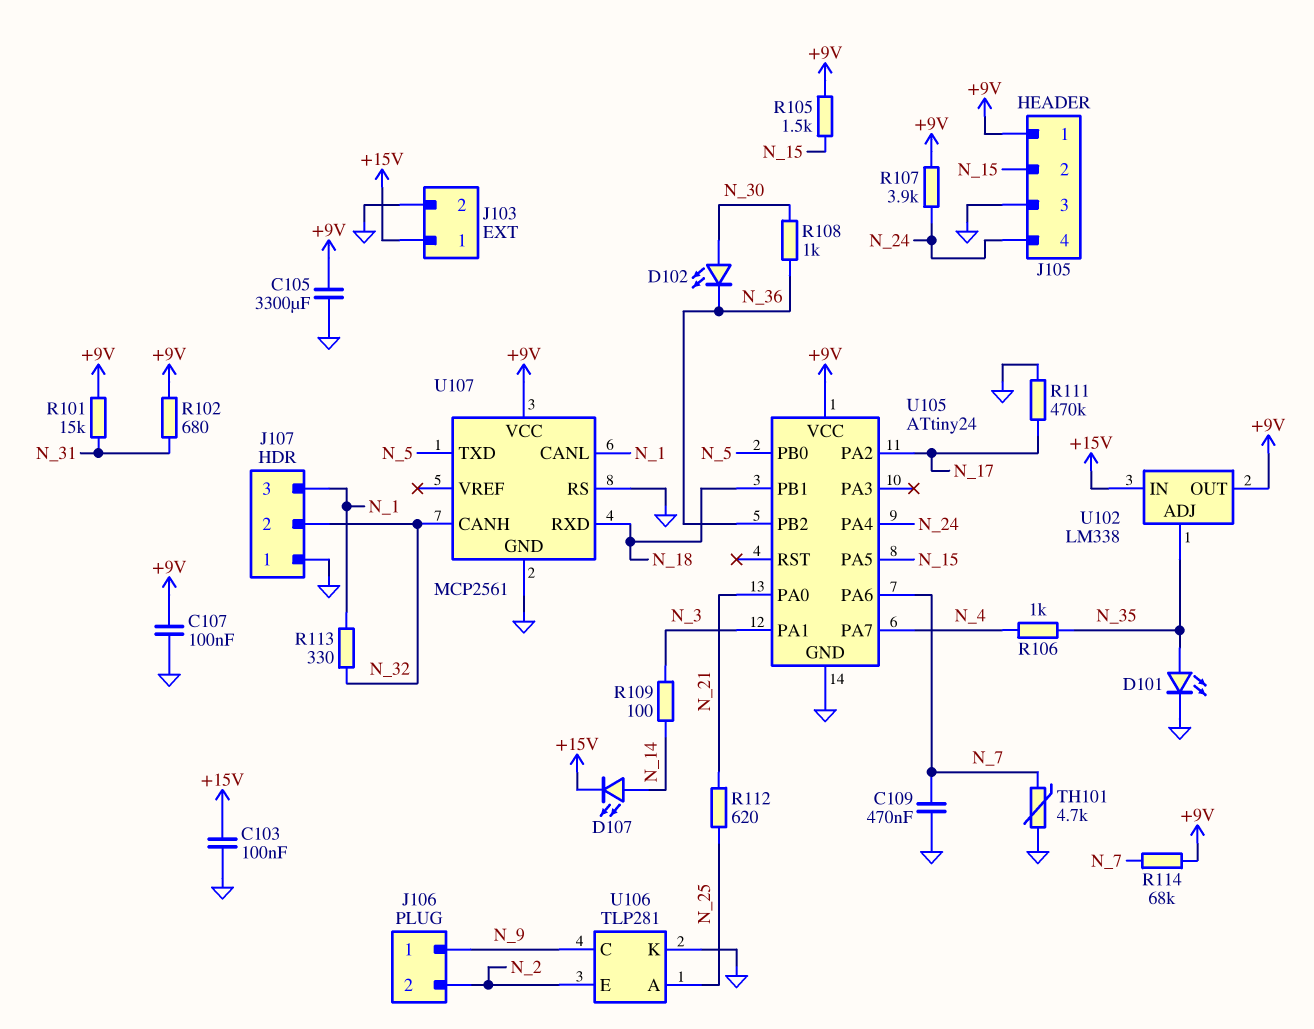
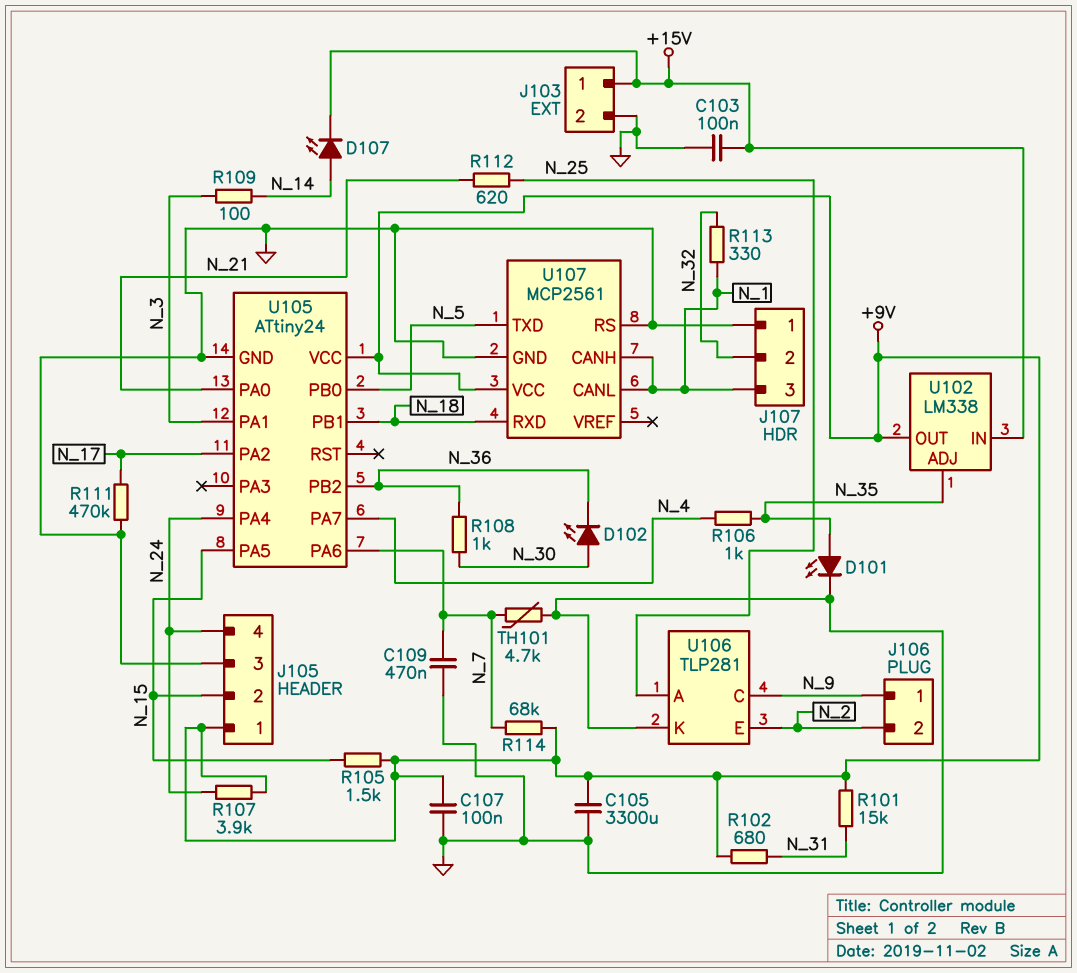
U107 pin CANH: N_32 -> N_1

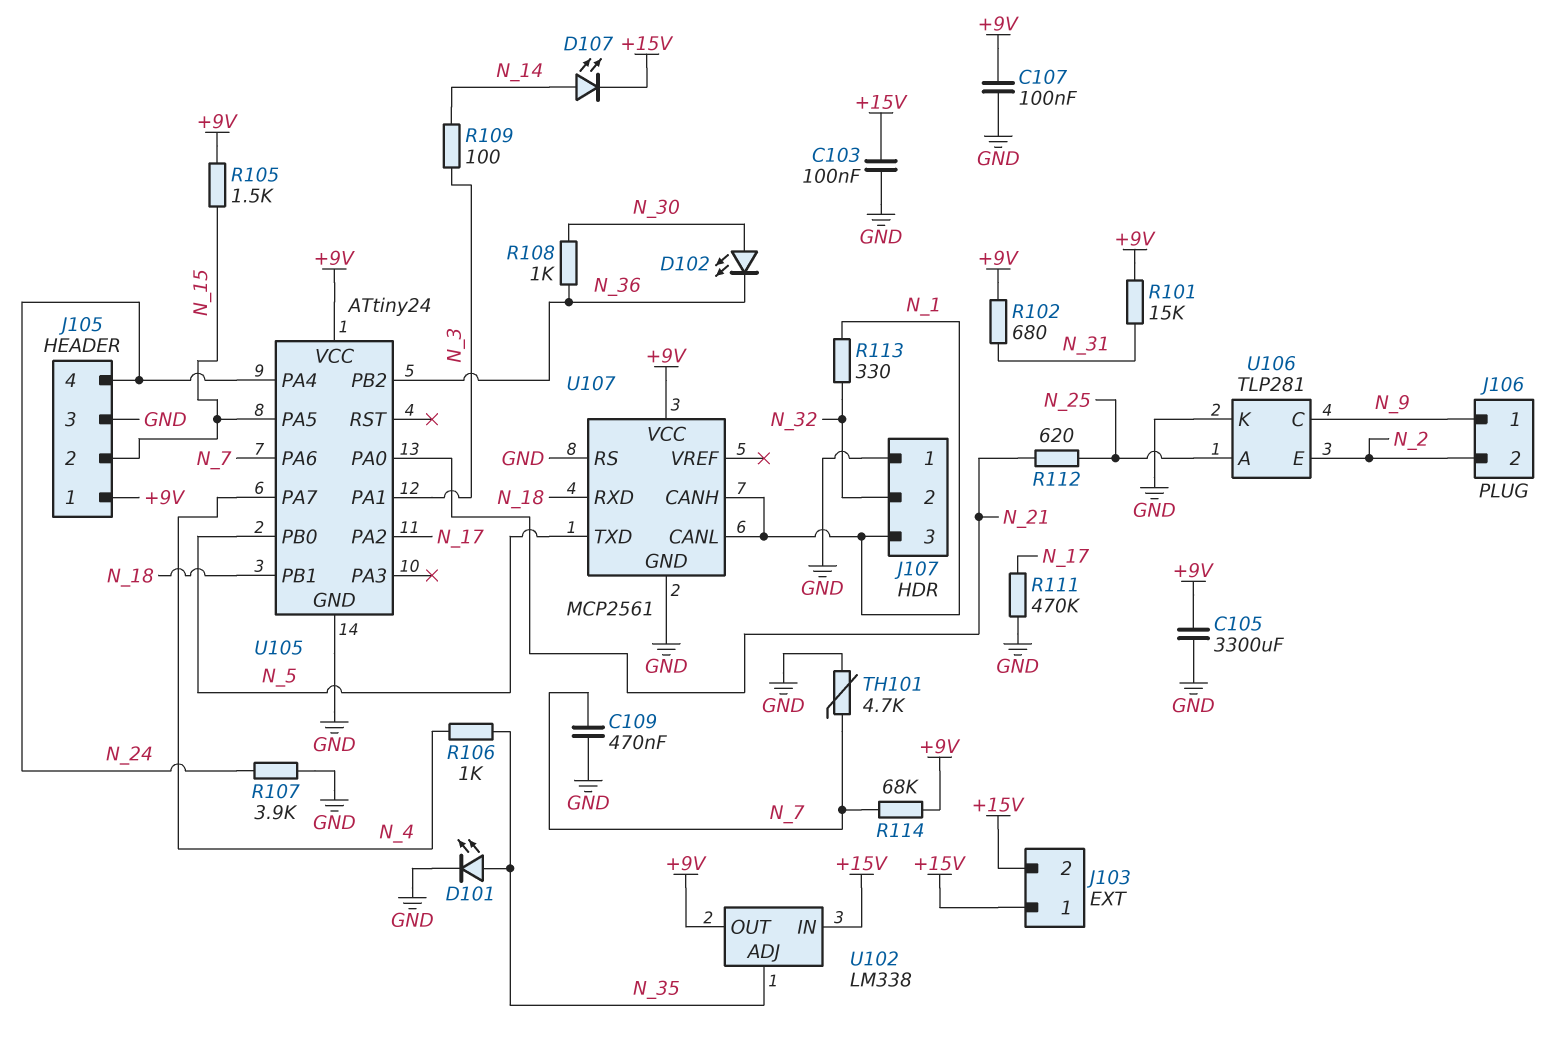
J103 pin 2: GND -> +15V
R107: 3.9k (+9V, N_24) -> 3.9k (GND, N_24)

